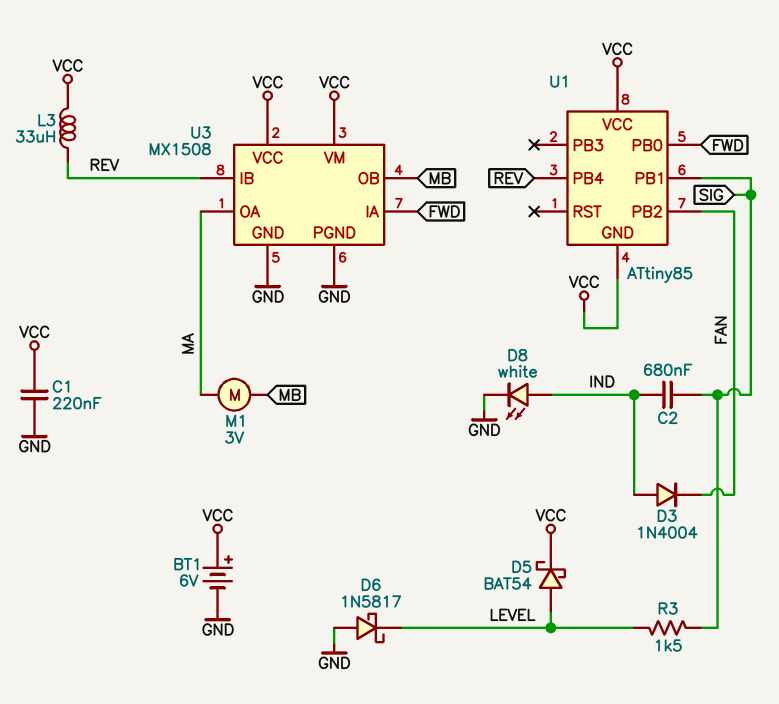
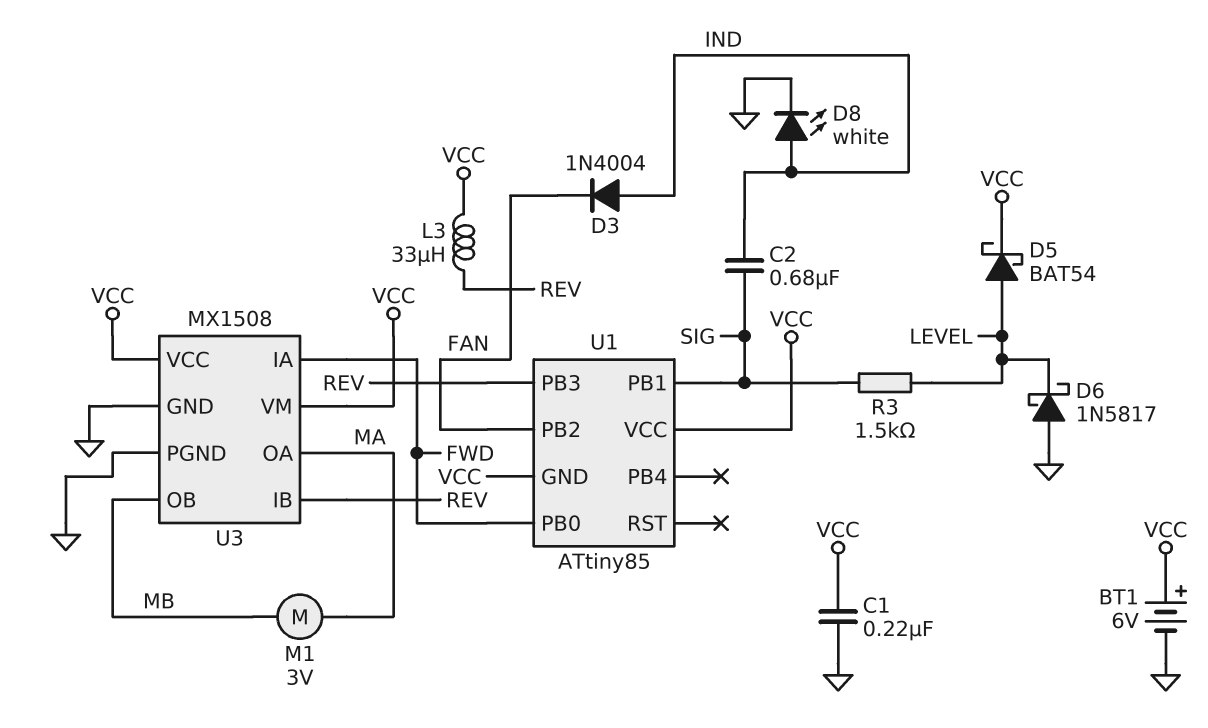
U1 pin PB3: none -> REV
U1 pin PB4: REV -> none

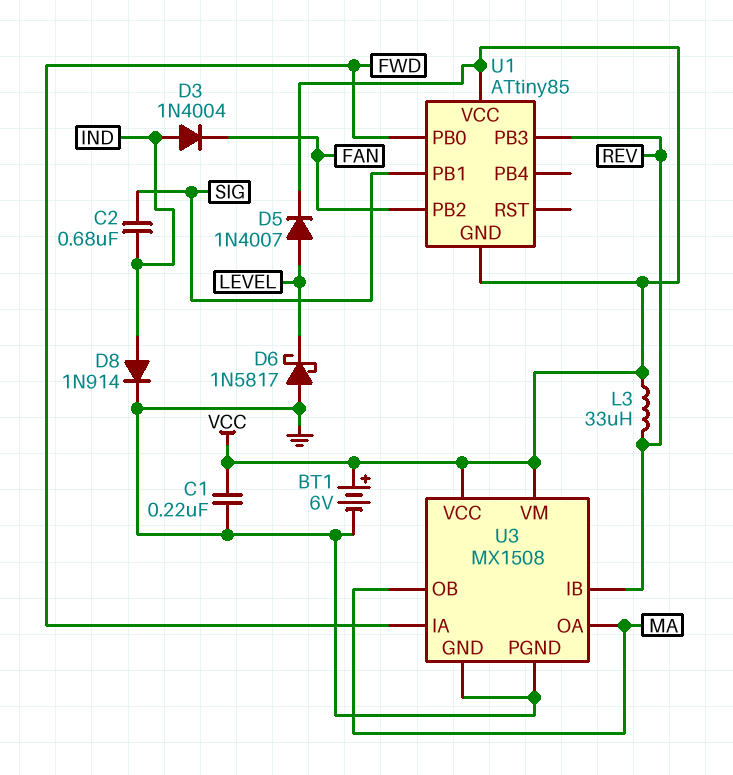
D5: schottky BAT54 (A LEVEL, K VCC) -> diode 1N4007 (A LEVEL, K VCC)
D8: LED white (A IND, K GND) -> diode 1N914 (A IND, K GND)
M1: motor 3V (MA, MB) -> none
R3: 1.5k (LEVEL, SIG) -> none
U3 pin OB: MB -> MA

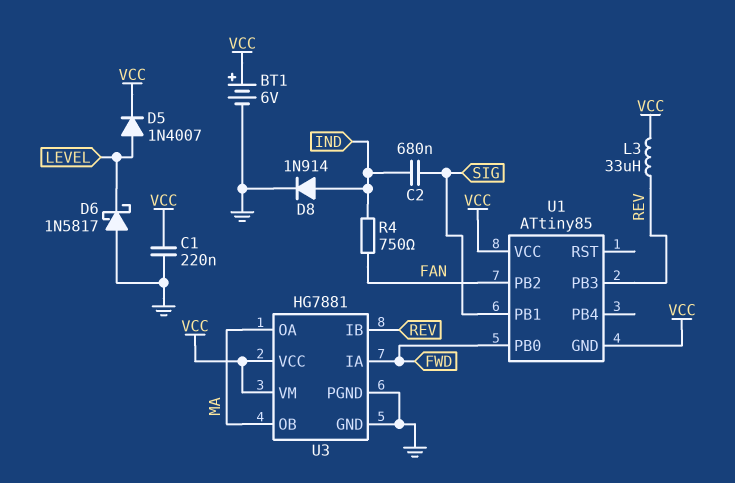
D3: diode 1N4004 (A IND, K FAN) -> none
R4: none -> 750 (FAN, IND)
U3: MX1508 -> HG7881

